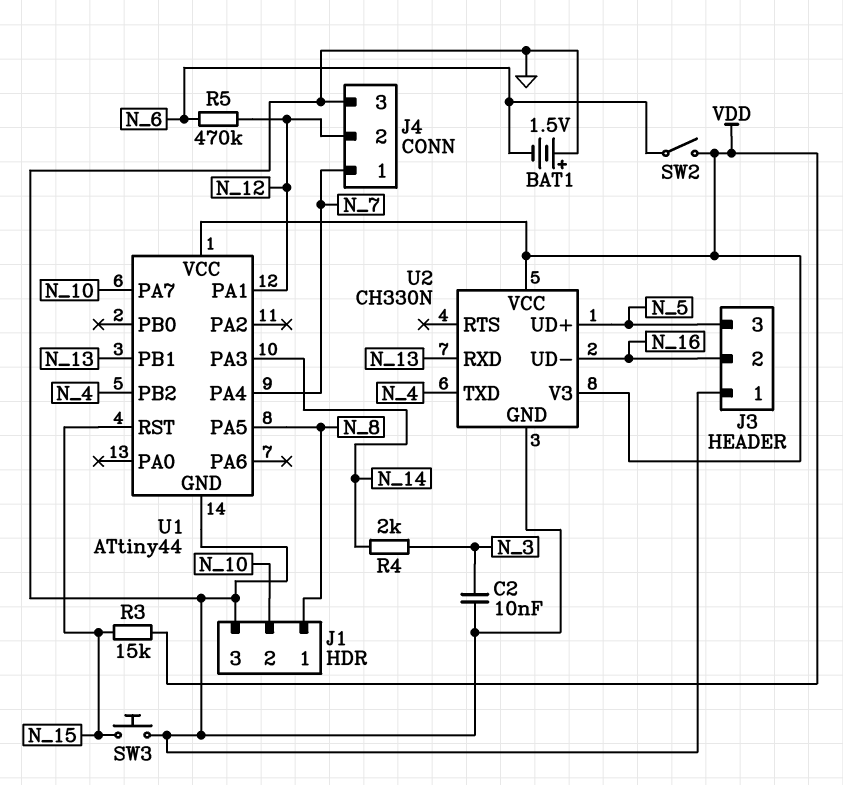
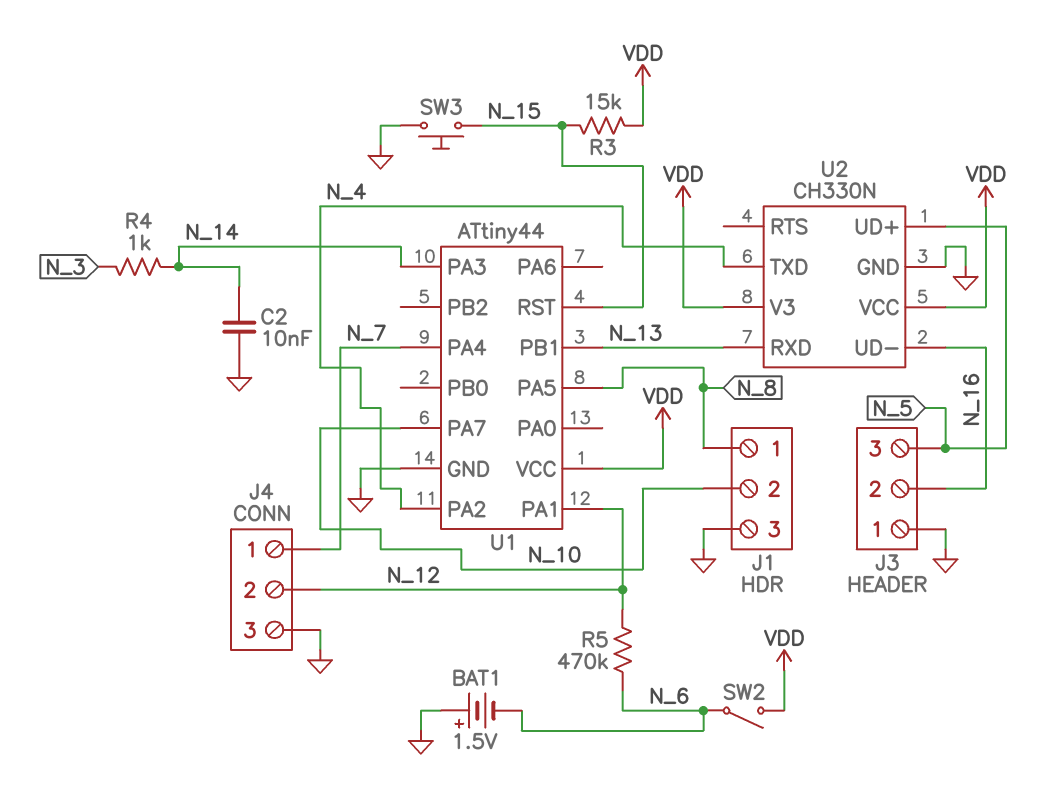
C2: 10nF (GND, N_3) -> 10nF (GND, N_14)
R4: 2k (N_3, N_14) -> 1k (N_3, N_14)
U1 pin PA2: none -> N_4
U1 pin PB2: N_4 -> none

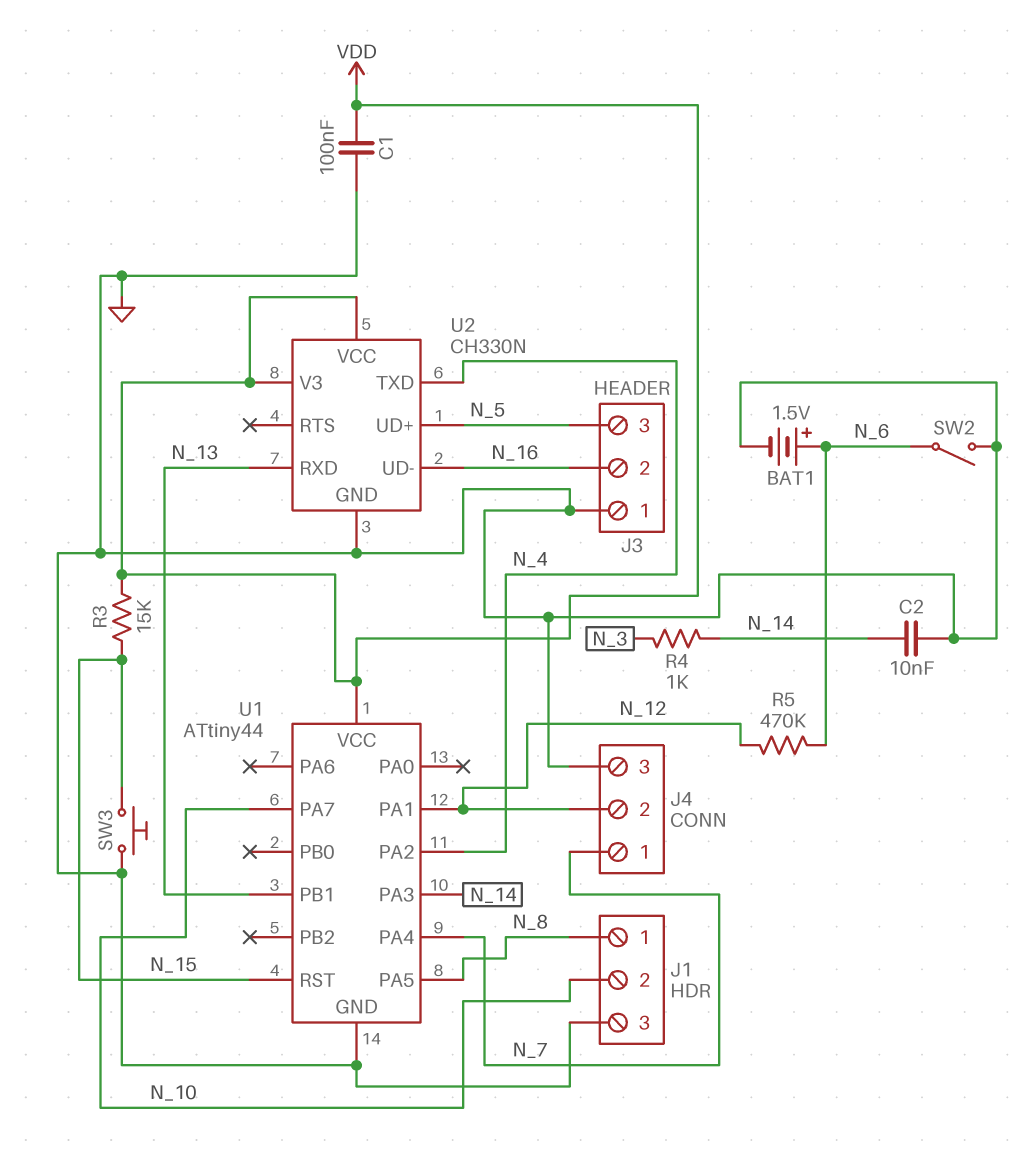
BAT1: 1.5V (plus GND, minus N_6) -> 1.5V (plus N_6, minus GND)
C1: none -> 100nF (GND, VDD)
SW2: switch (N_6, VDD) -> switch (GND, N_6)

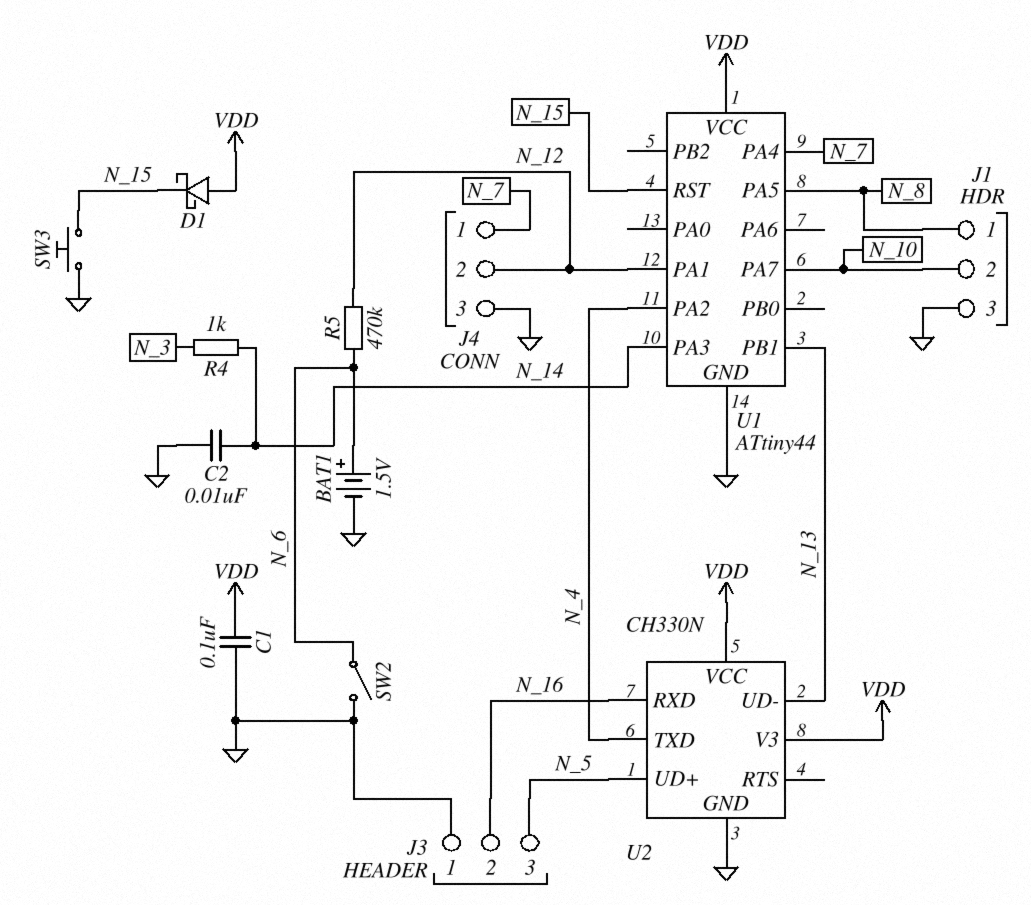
D1: none -> schottky (A VDD, K N_15)
R3: 15k (N_15, VDD) -> none
U2 pin RXD: N_13 -> N_16
U2 pin UD-: N_16 -> N_13

